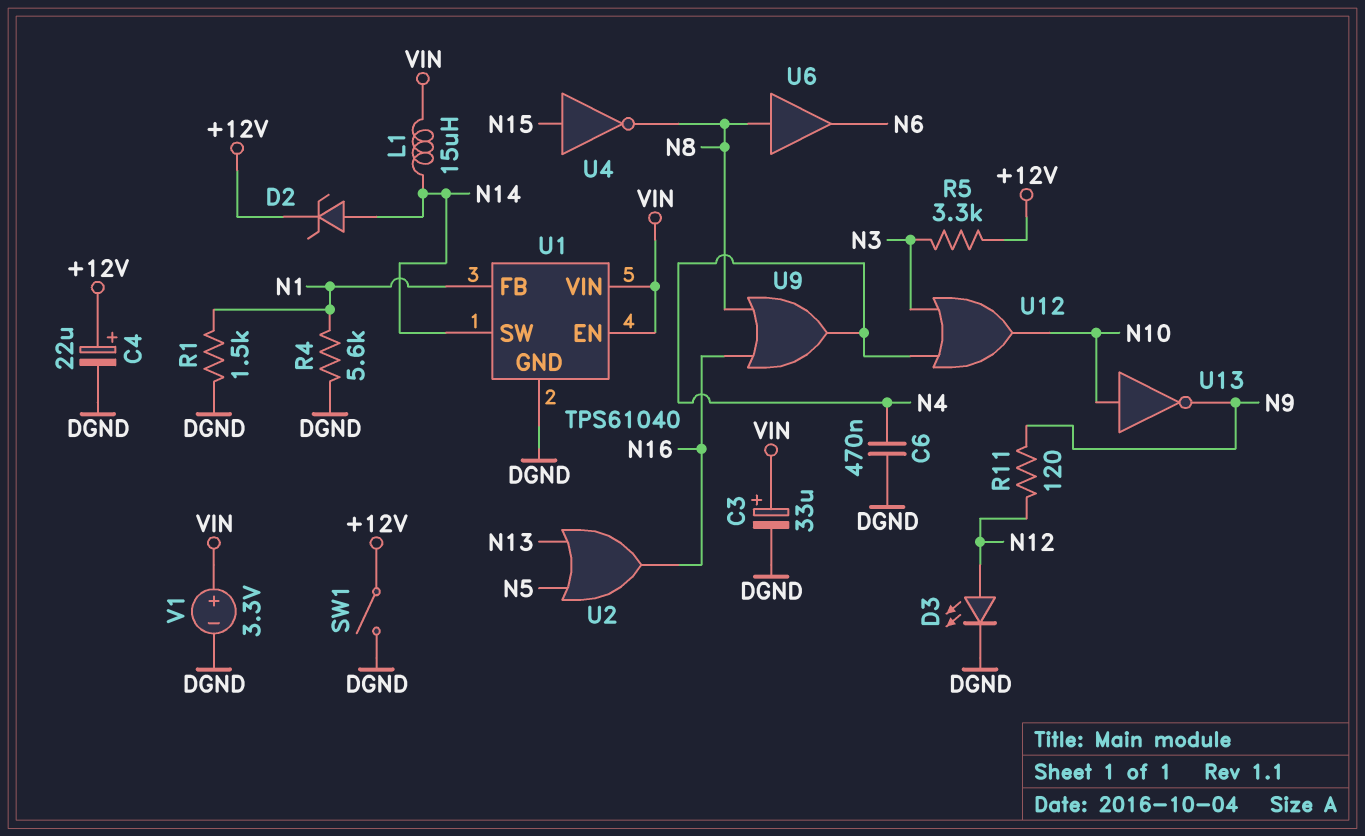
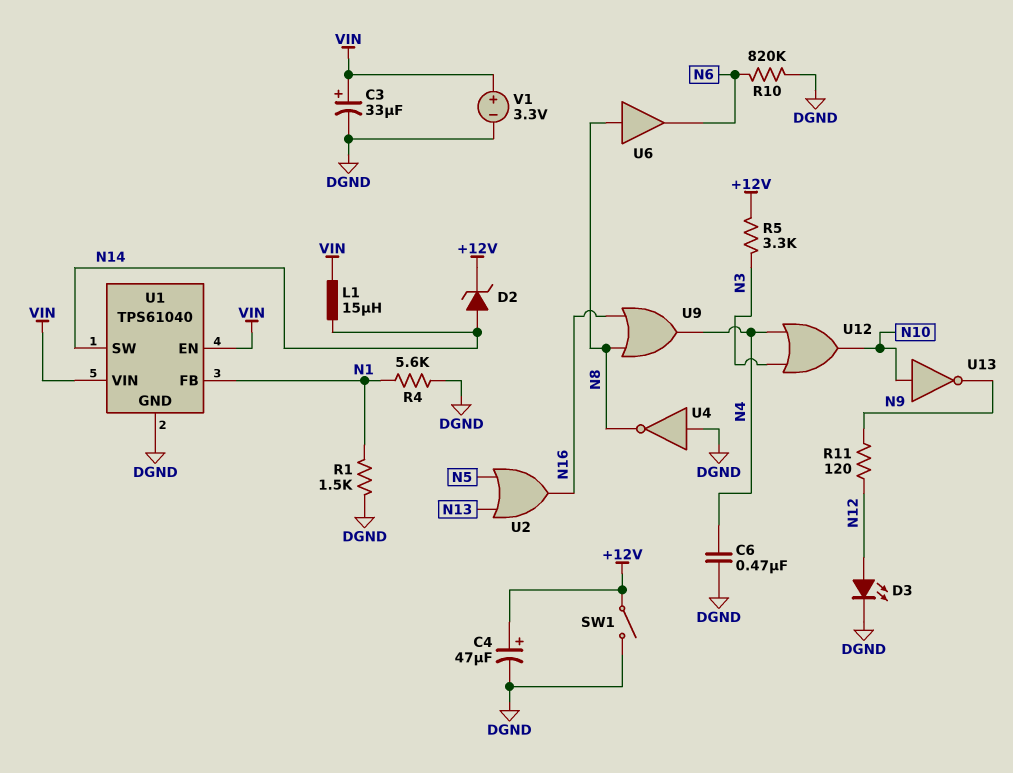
C4: 22uF (plus +12V, minus DGND) -> 47uF (plus +12V, minus DGND)
R10: none -> 820k (DGND, N6)
U4: NOT (in N15, out N8) -> NOT (in DGND, out N8)

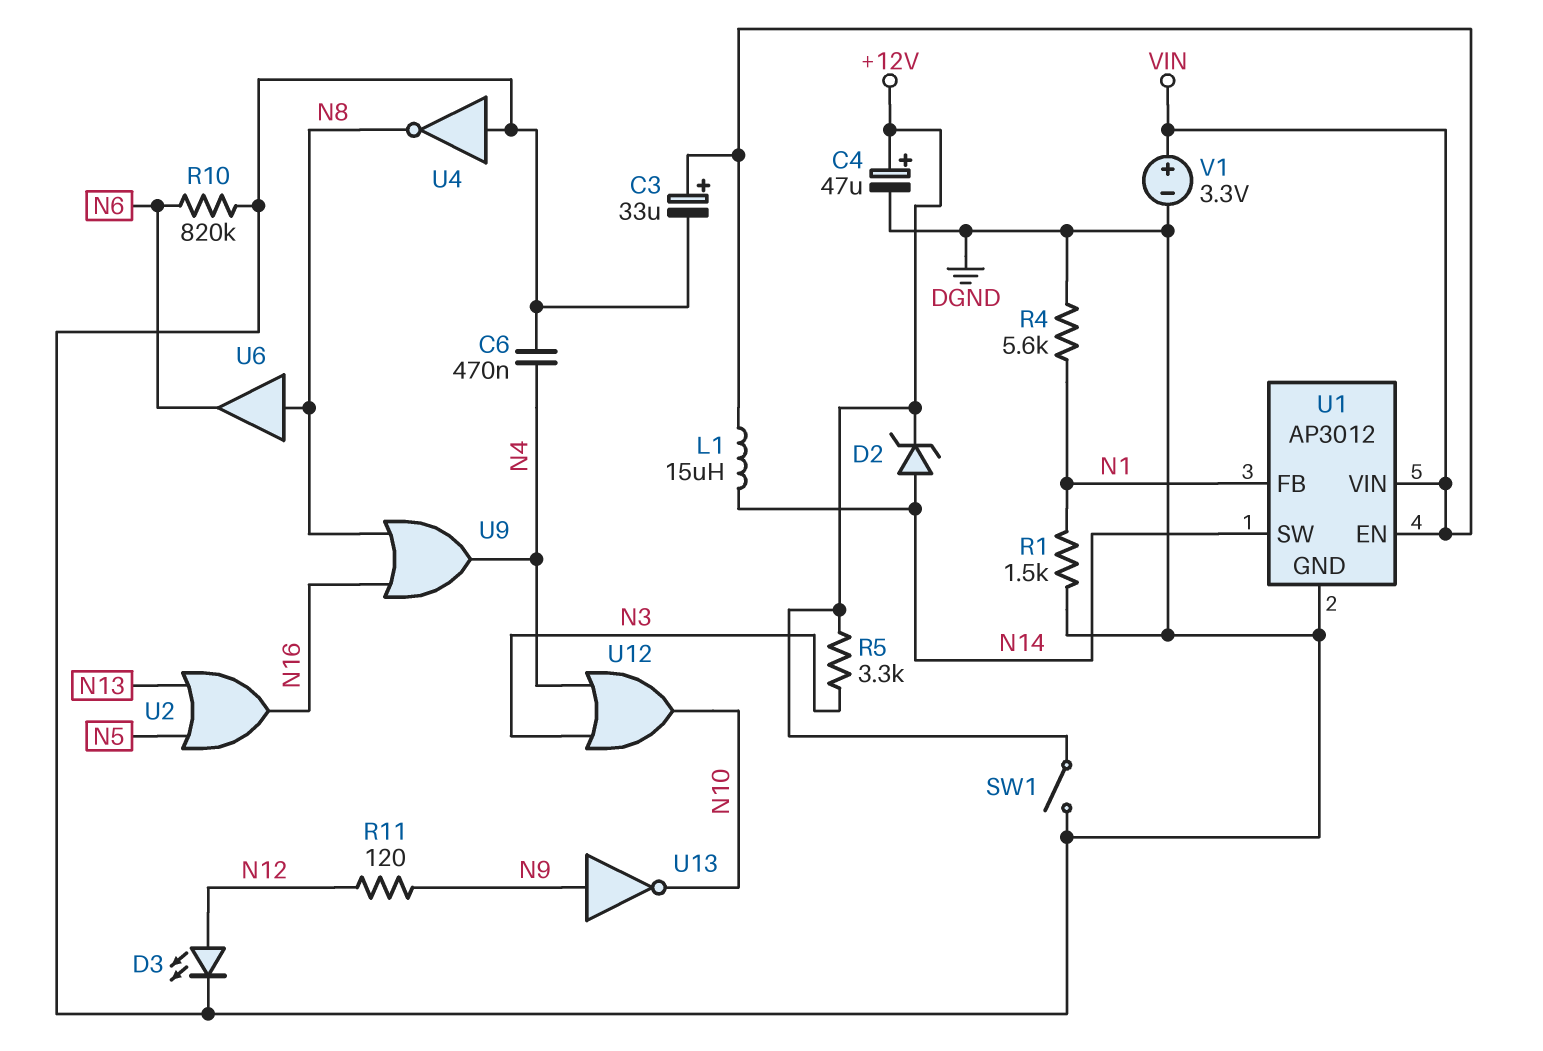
U1: TPS61040 -> AP3012
U13: NOT (in N10, out N9) -> NOT (in N9, out N10)

